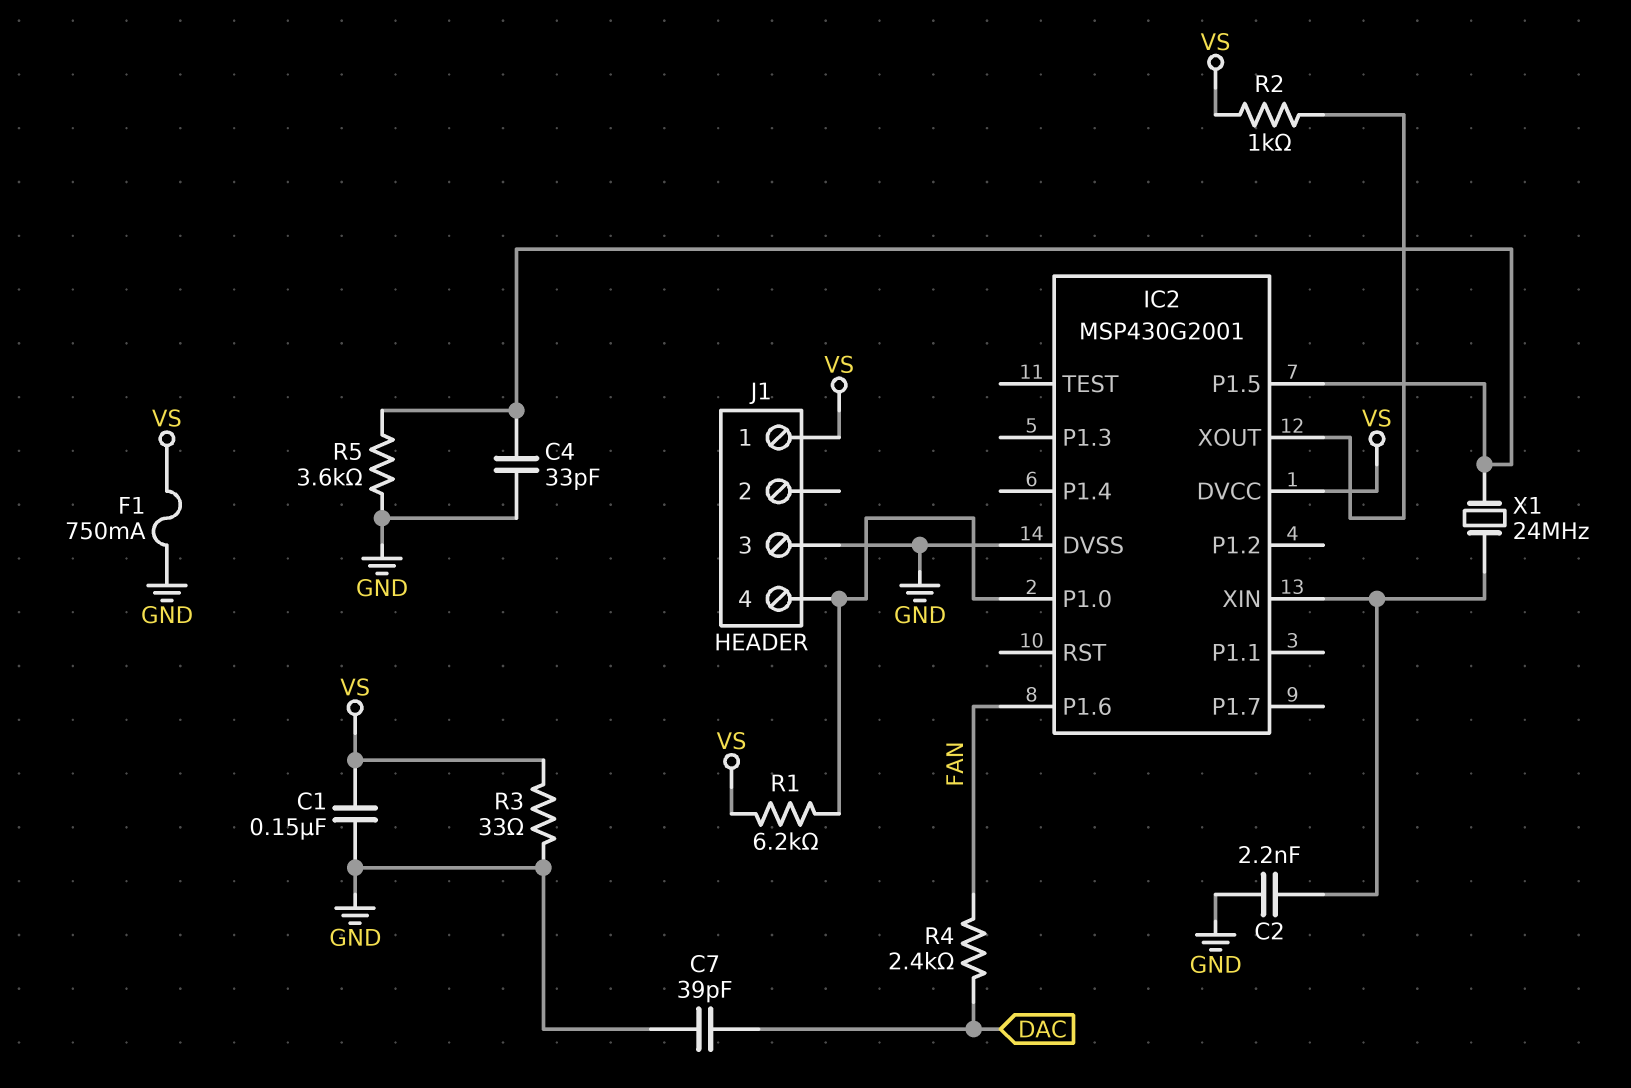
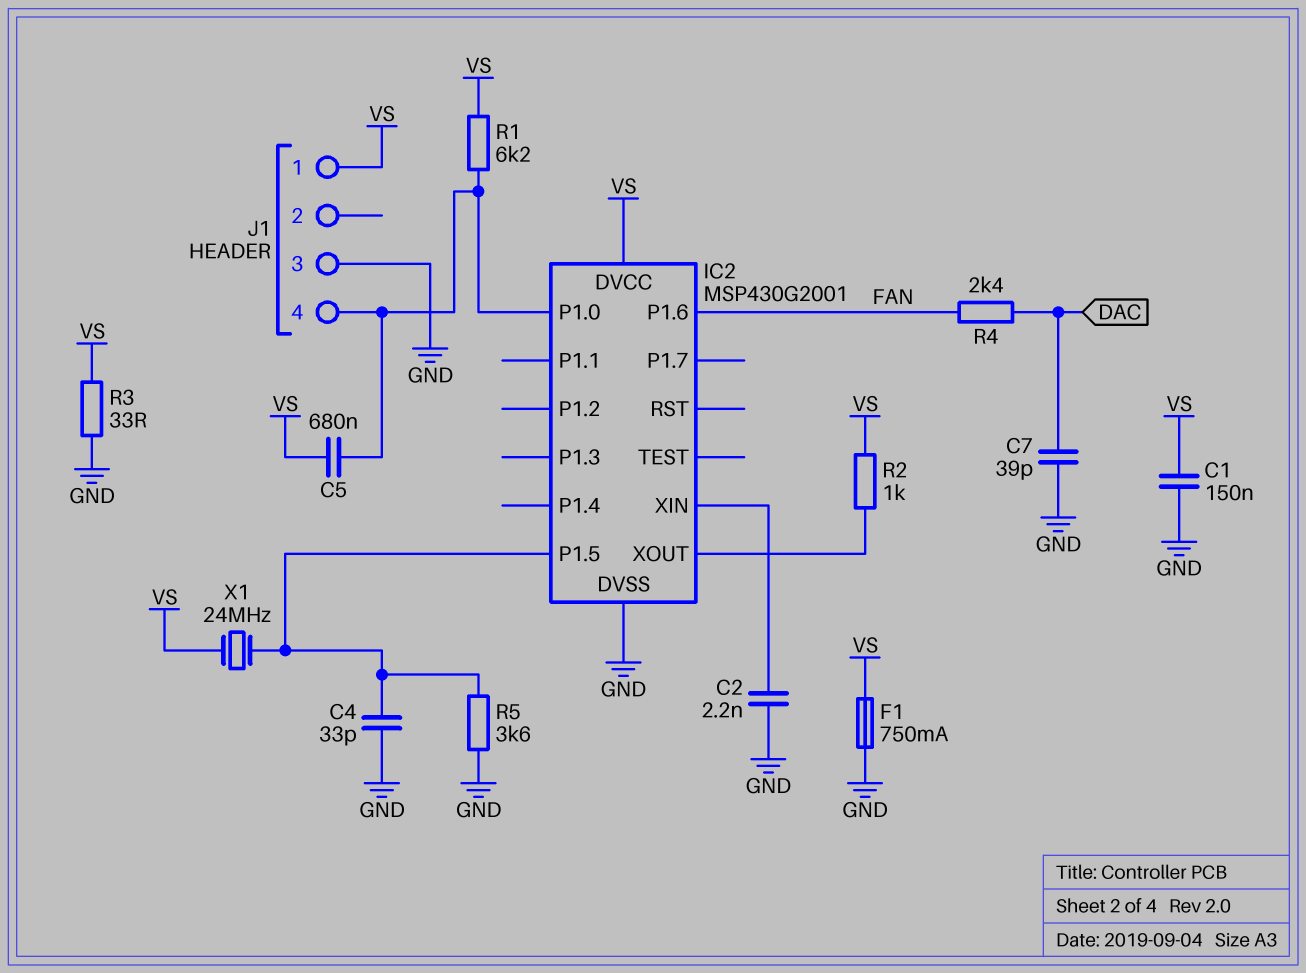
C5: none -> 680nF (IC2/P1.0, VS)
X1: 24MHz (IC2/P1.5, IC2/XIN) -> 24MHz (IC2/P1.5, VS)

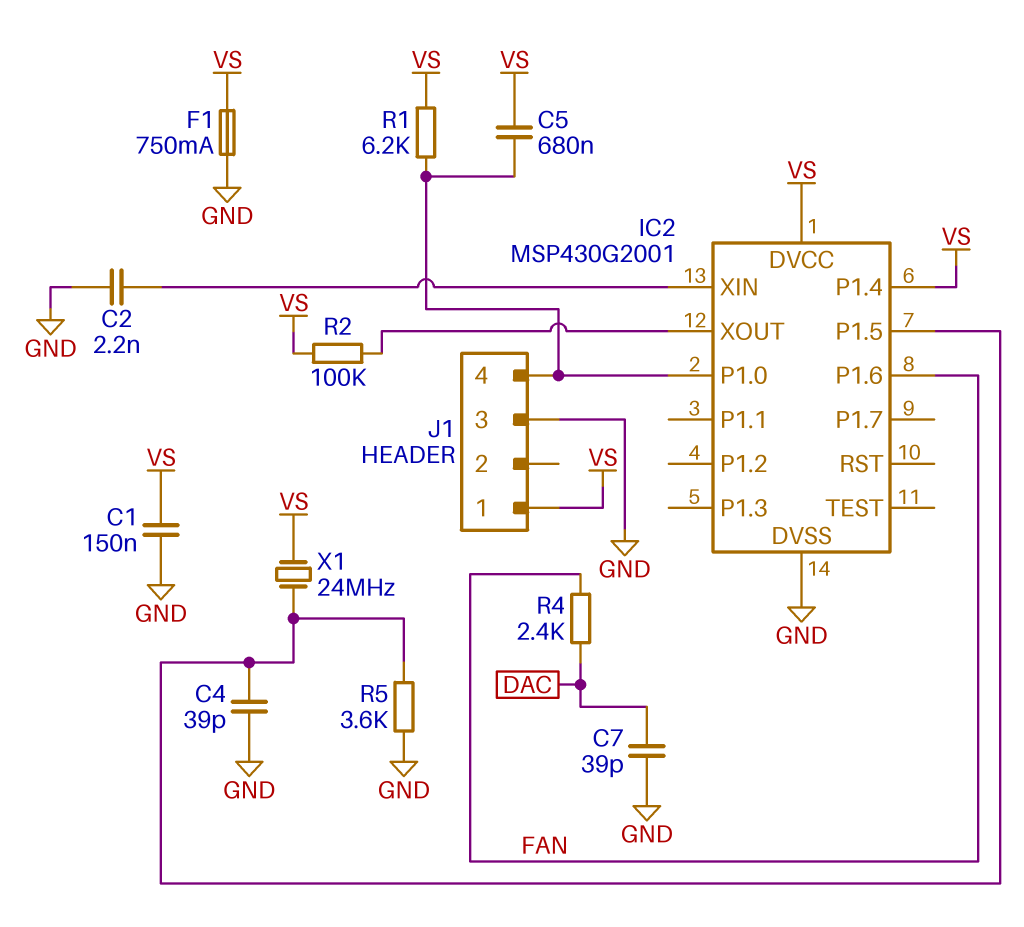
C4: 33pF (GND, IC2/P1.5) -> 39pF (GND, IC2/P1.5)
IC2 pin P1.4: none -> VS
R2: 1k (IC2/XOUT, VS) -> 100k (IC2/XOUT, VS)
R3: 33 (GND, VS) -> none

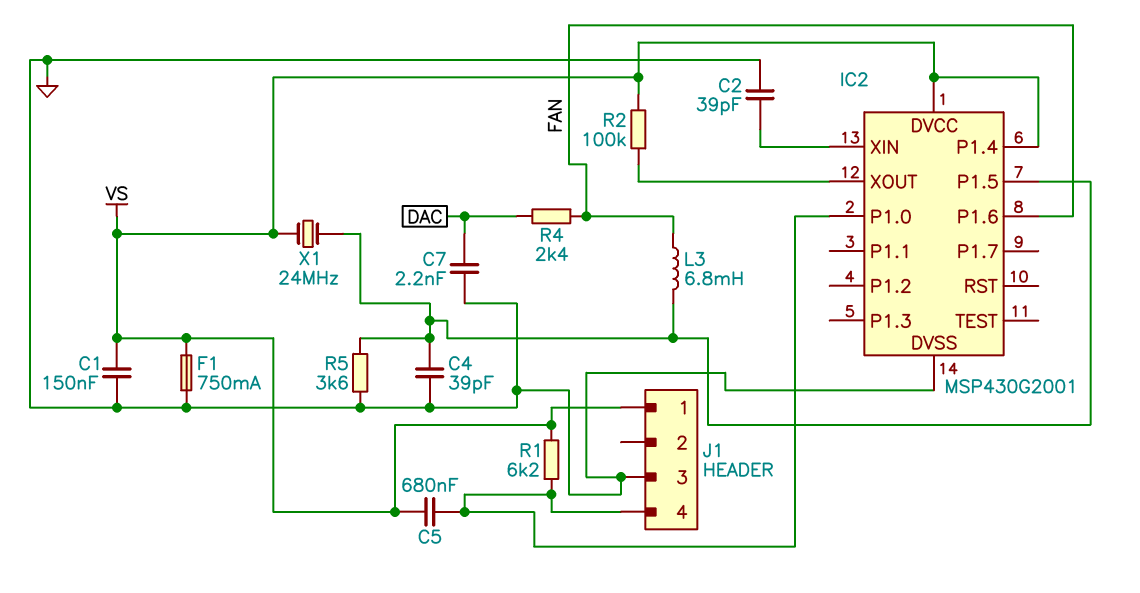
C2: 2.2nF (GND, IC2/XIN) -> 39pF (GND, IC2/XIN)
C7: 39pF (DAC, GND) -> 2.2nF (DAC, GND)
L3: none -> 6.8mH (FAN, IC2/P1.5)

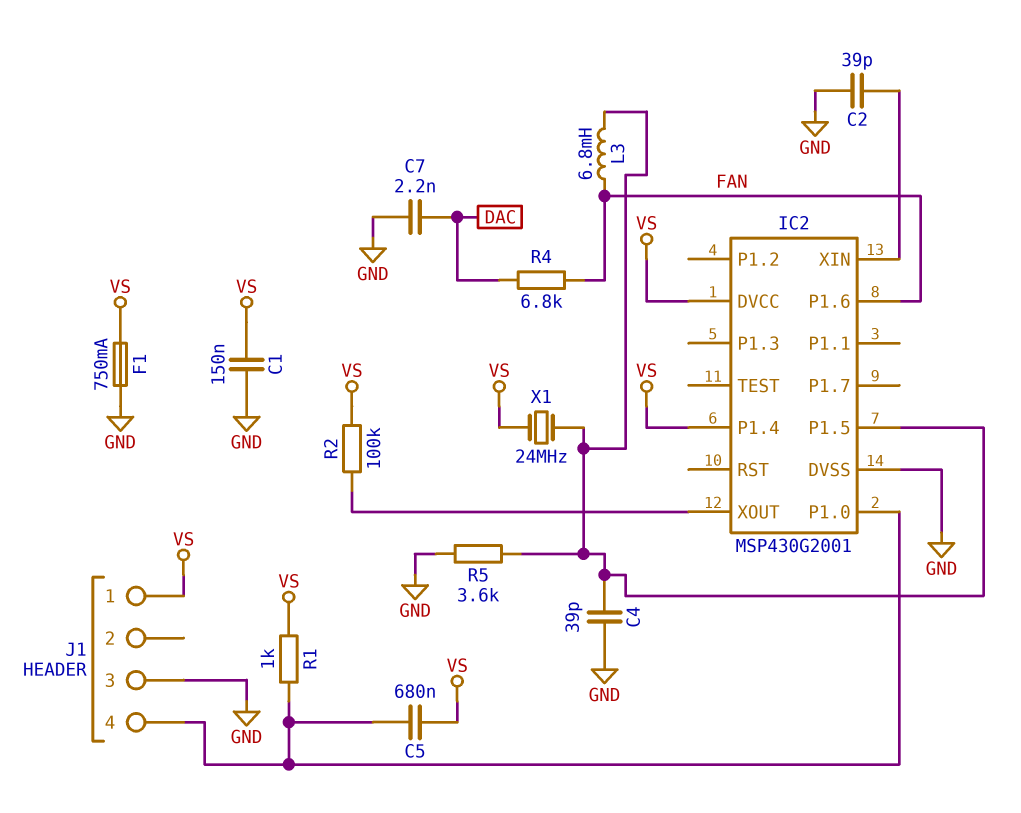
R1: 6.2k (IC2/P1.0, VS) -> 1k (IC2/P1.0, VS)
R4: 2.4k (DAC, FAN) -> 6.8k (DAC, FAN)

